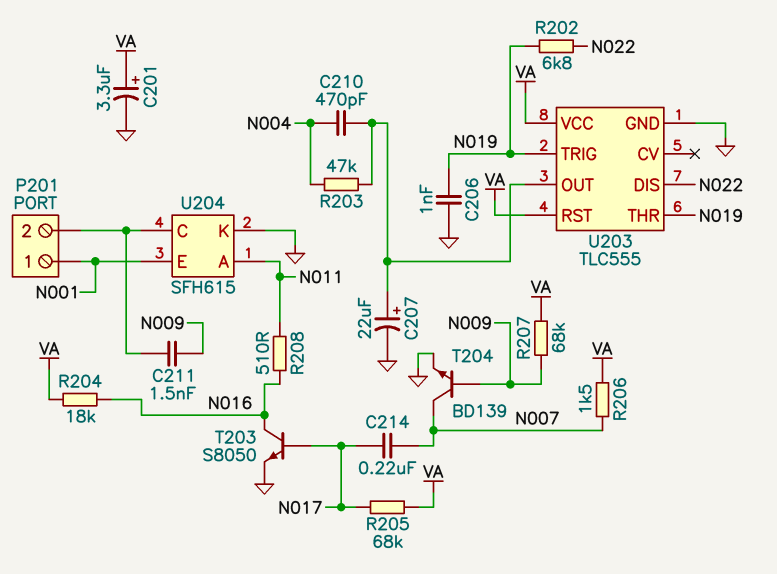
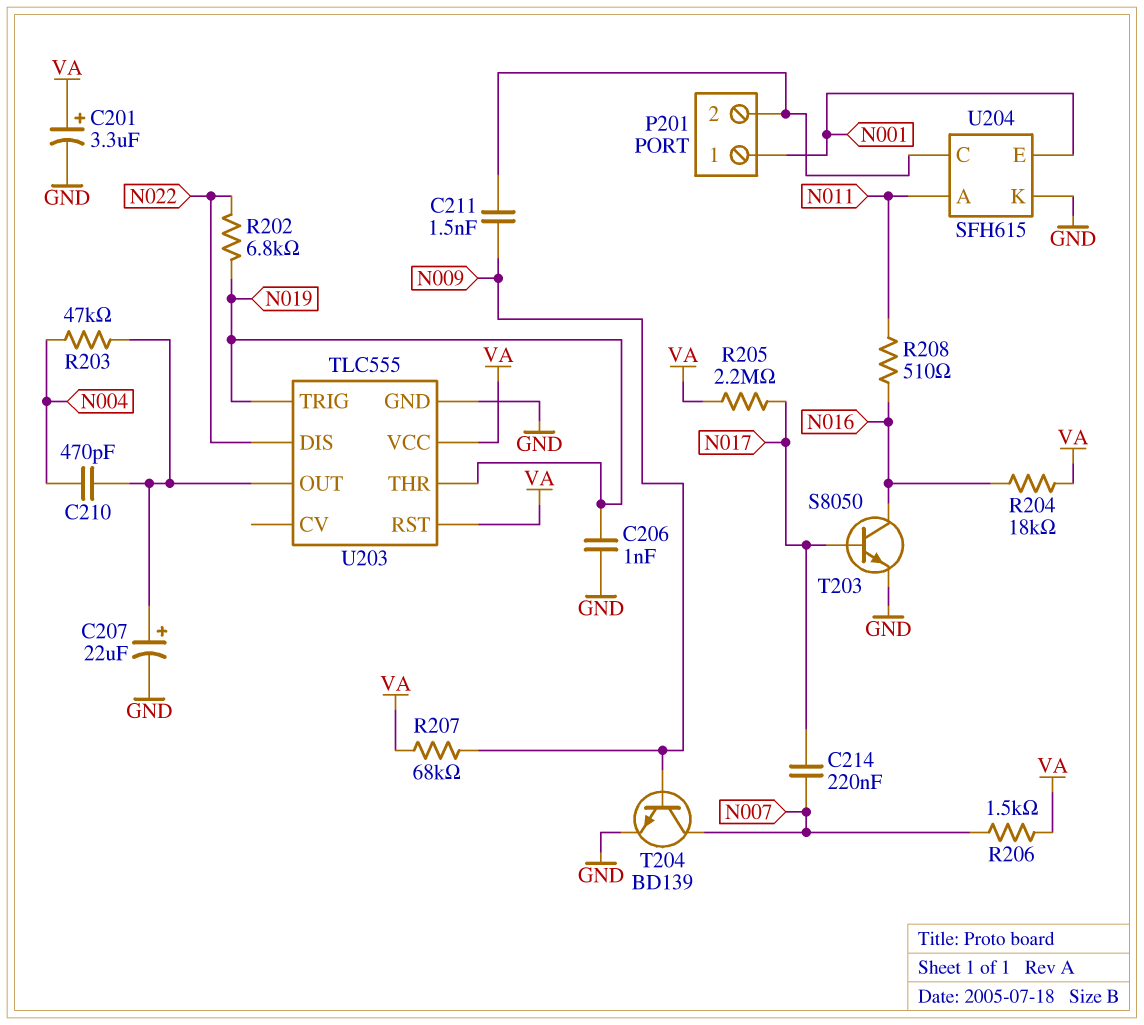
R205: 68k (N017, VA) -> 2.2M (N017, VA)

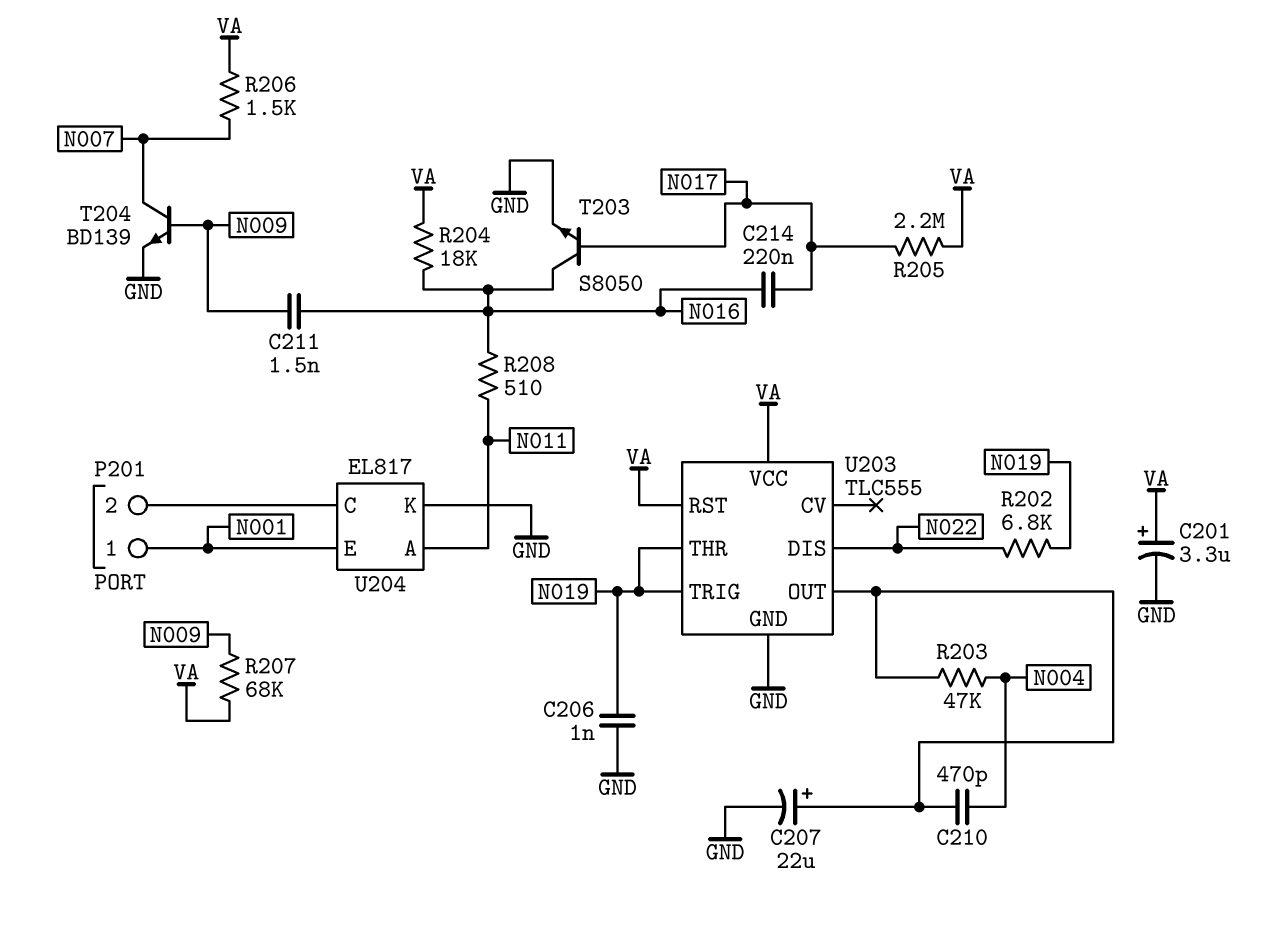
C211: 1.5nF (N009, P201/2) -> 1.5nF (N009, N016)
C214: 220nF (N007, N017) -> 220nF (N016, N017)
U204: SFH615 -> EL817

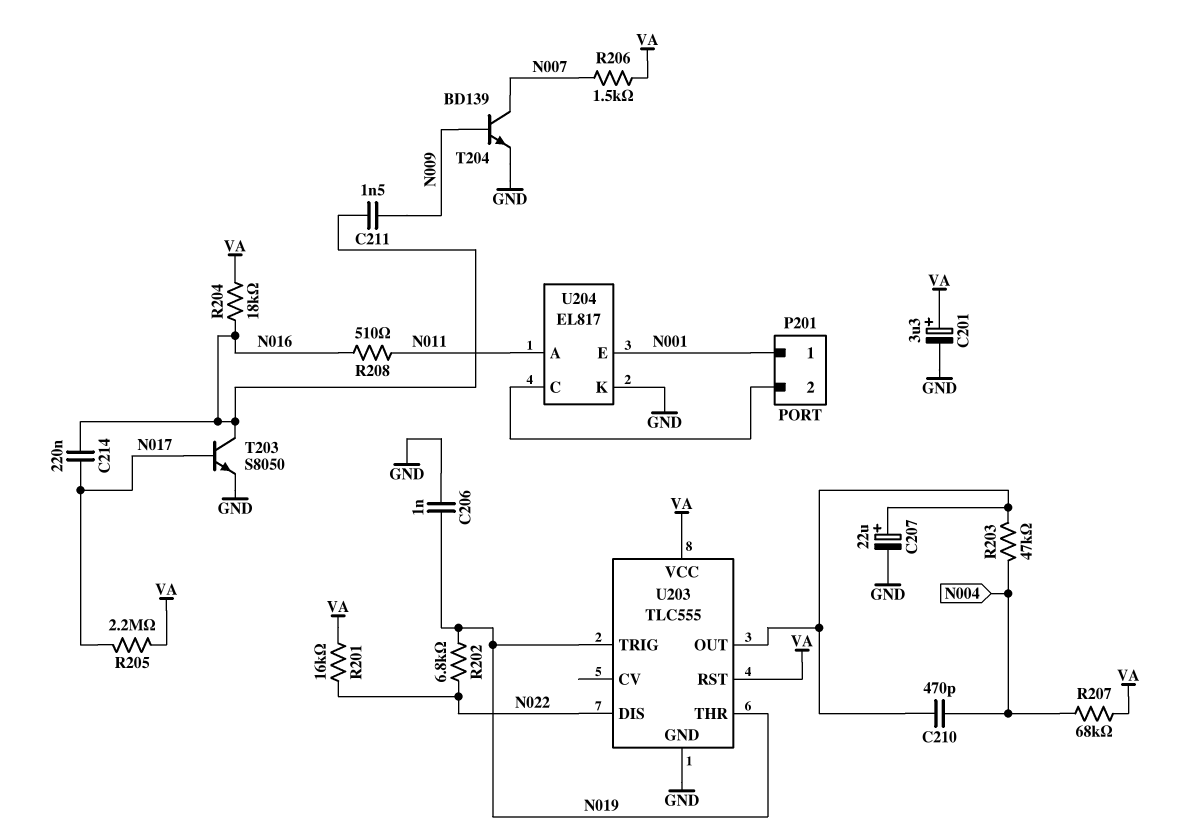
R201: none -> 16k (N022, VA)
R207: 68k (N009, VA) -> 68k (N004, VA)

